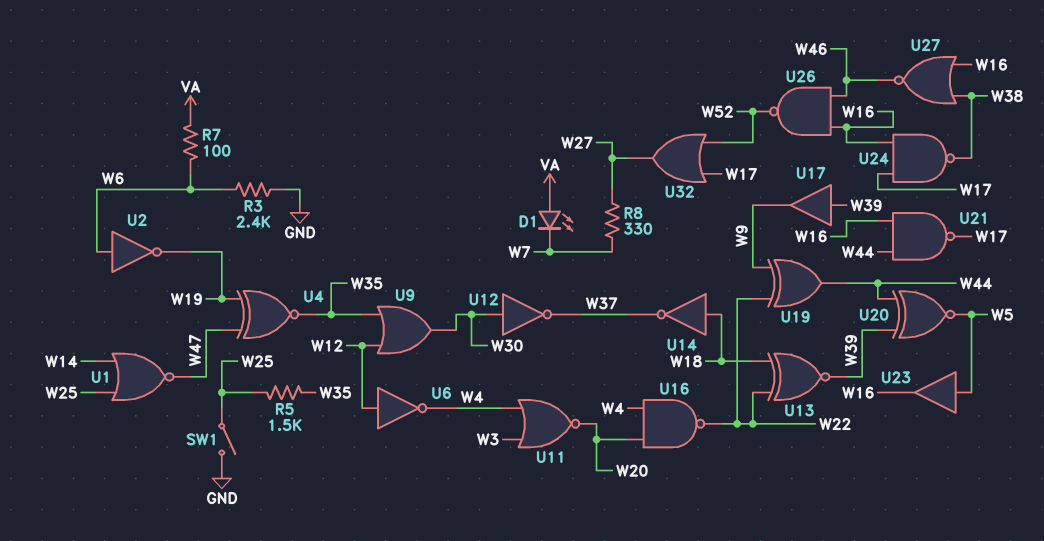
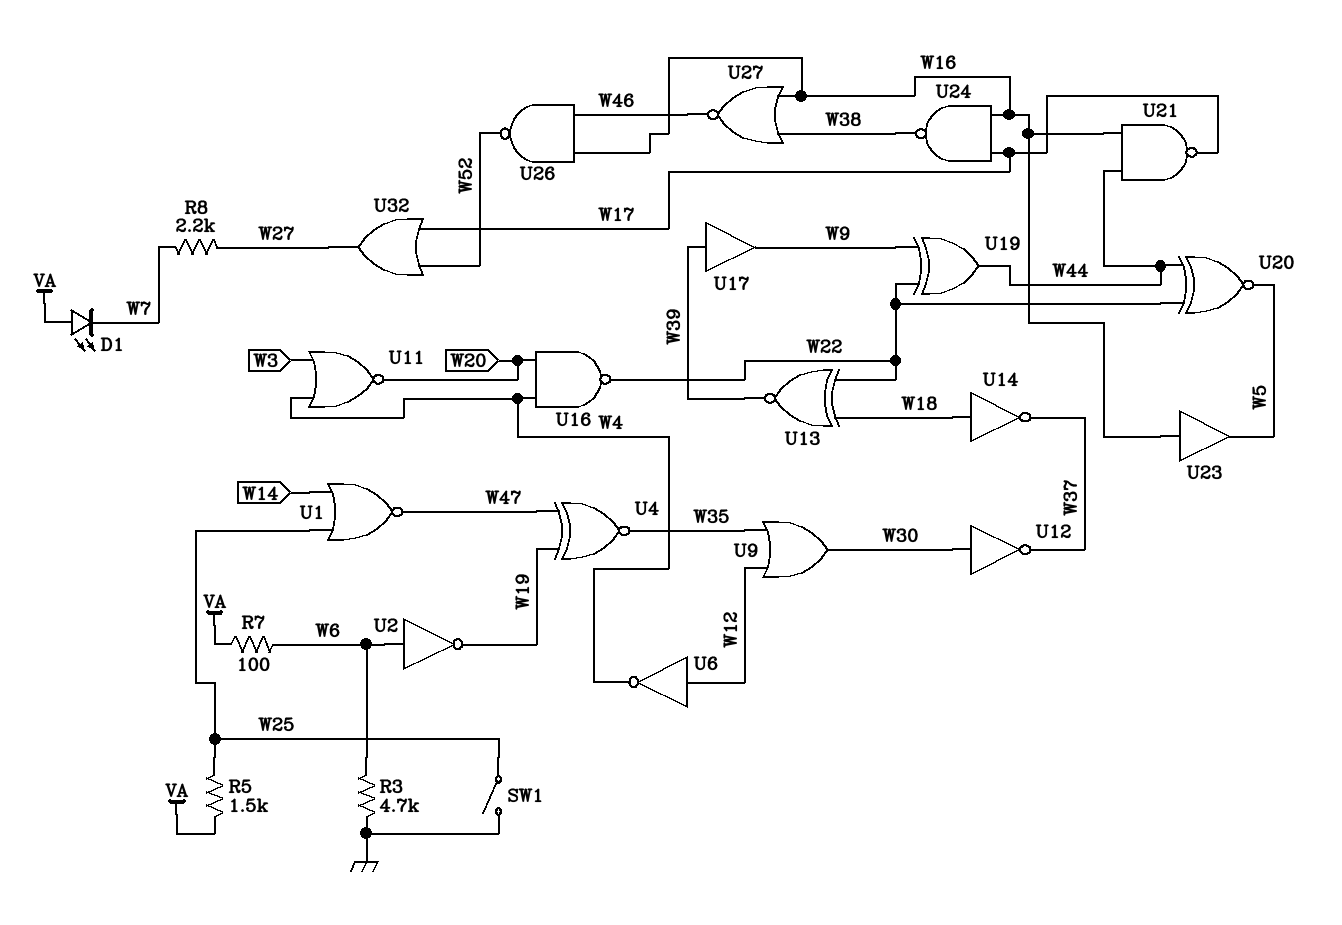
R3: 2.4k (GND, W6) -> 4.7k (GND, W6)
R5: 1.5k (W25, W35) -> 1.5k (VA, W25)
R8: 330 (W7, W27) -> 2.2k (W7, W27)
U20: XNOR (in W39, in W44, out W5) -> XNOR (in W22, in W44, out W5)
U23: buffer (in W5, out W16) -> buffer (in W16, out W5)

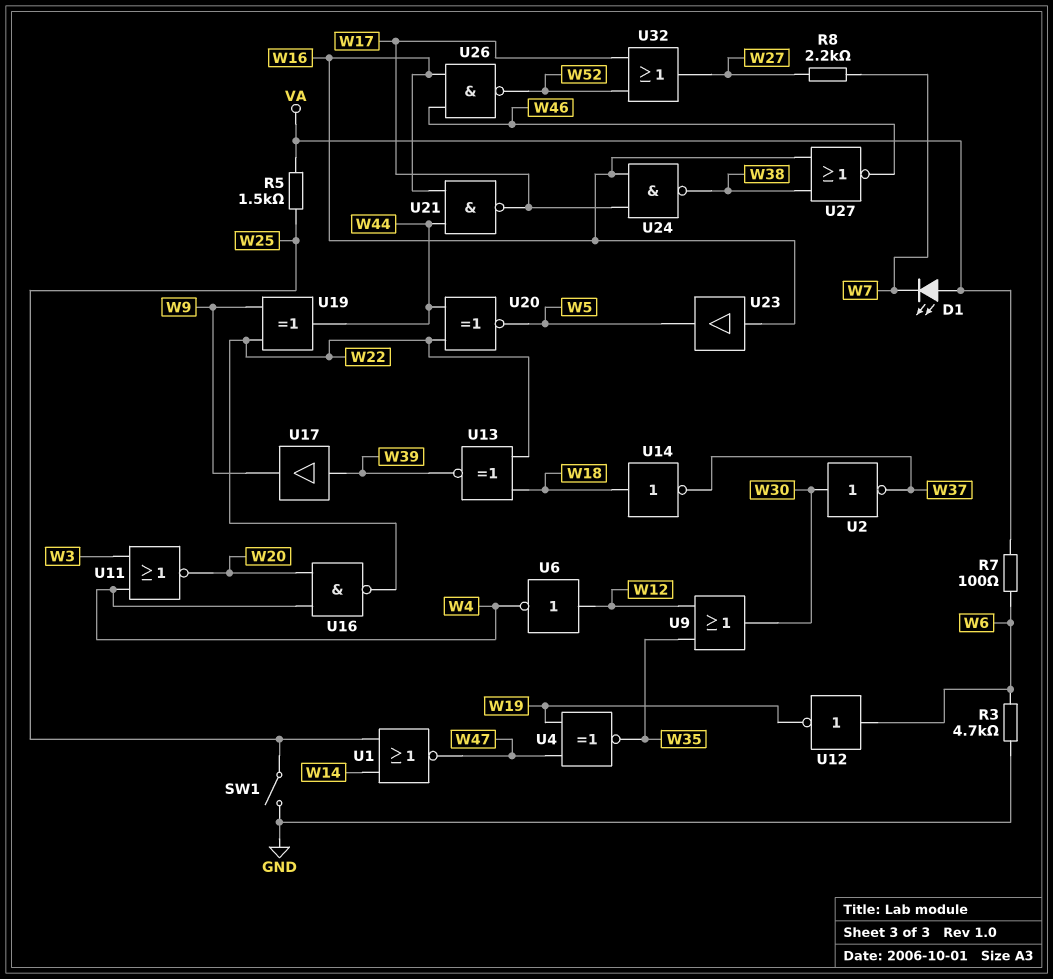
U2: NOT (in W6, out W19) -> NOT (in W30, out W37)
U12: NOT (in W30, out W37) -> NOT (in W6, out W19)

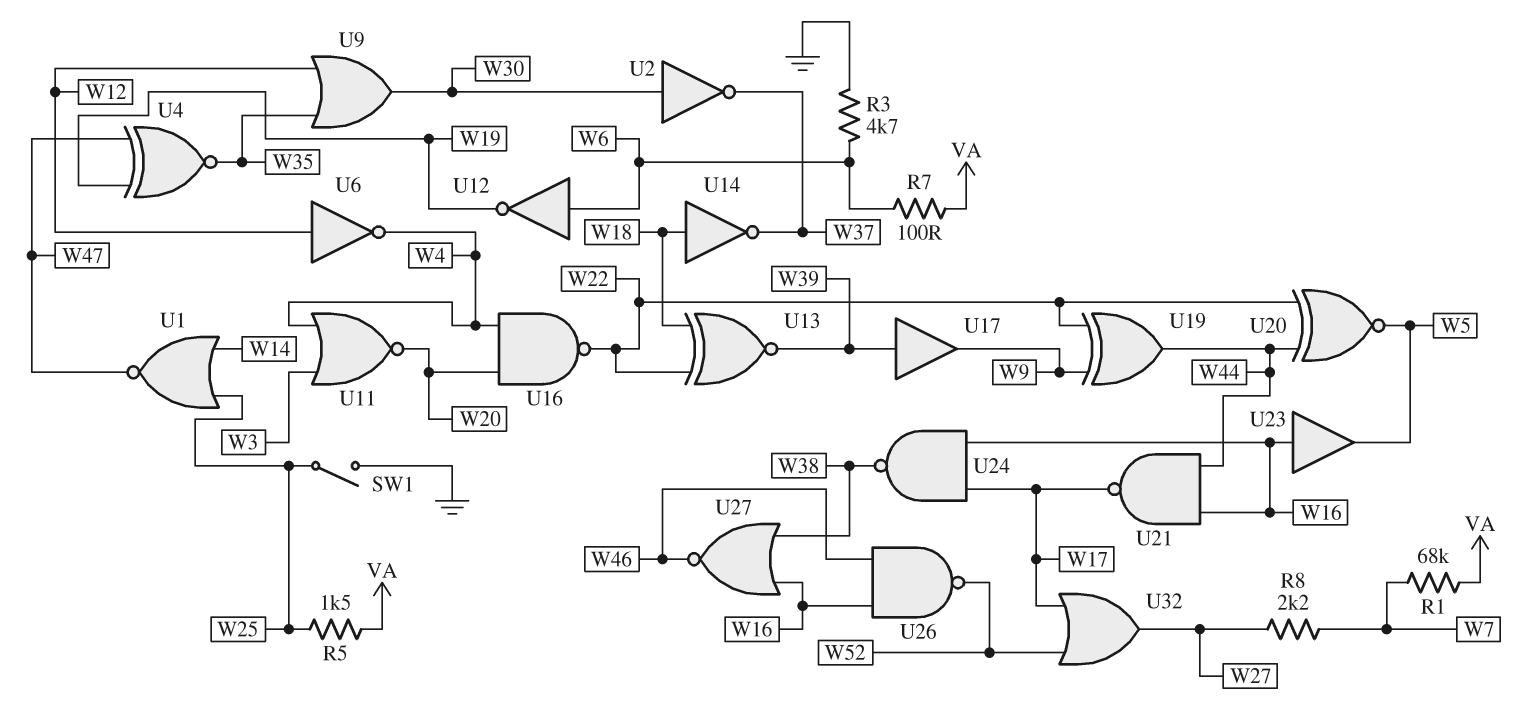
D1: LED (A VA, K W7) -> none
R1: none -> 68k (VA, W7)

